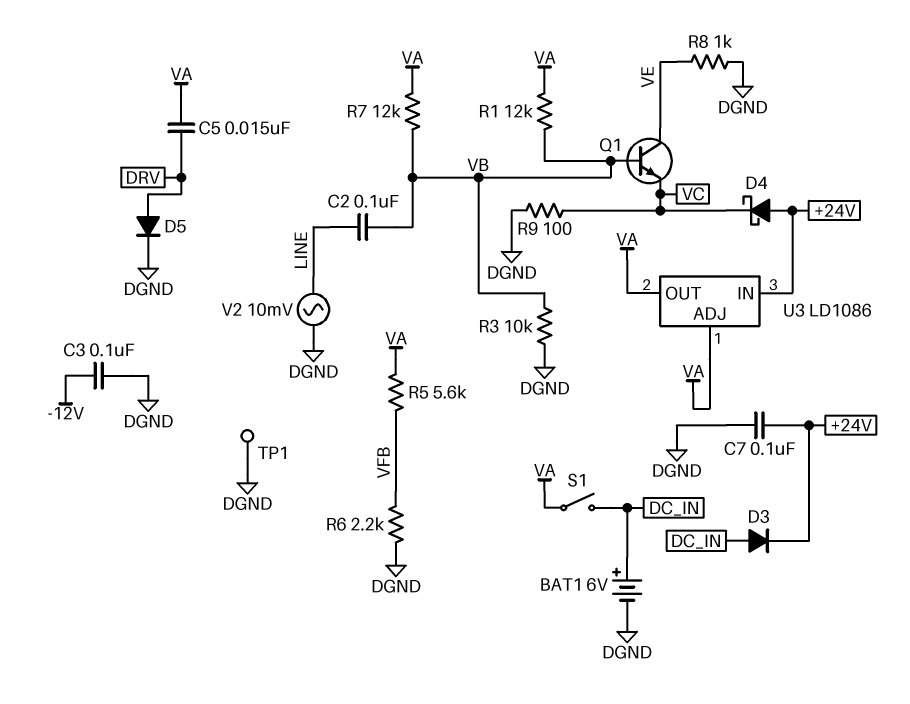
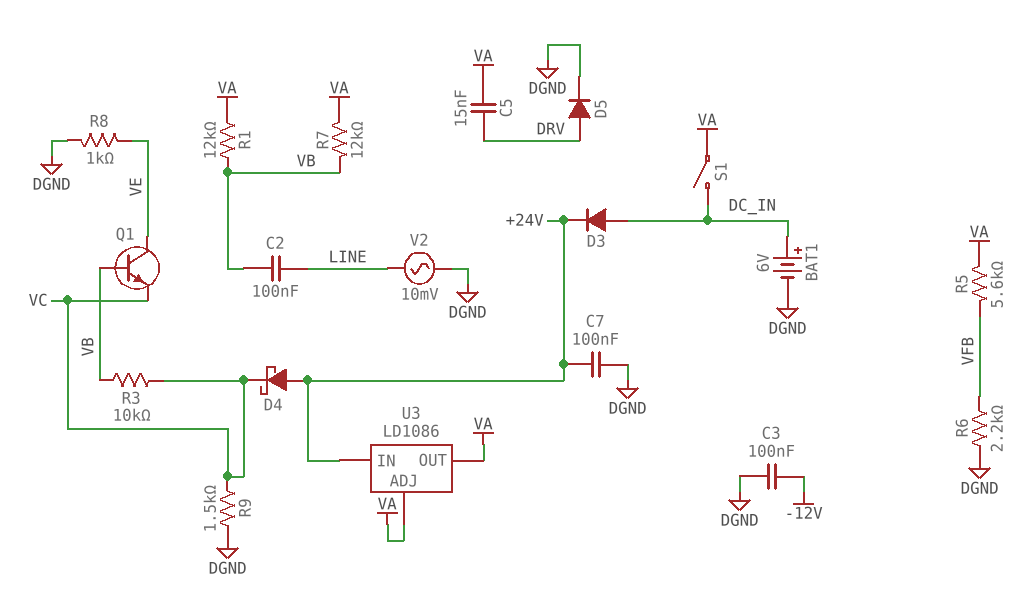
R3: 10k (DGND, VB) -> 10k (VB, VC)
R9: 100 (DGND, VC) -> 1.5k (DGND, VC)
TP1: test point (DGND) -> none

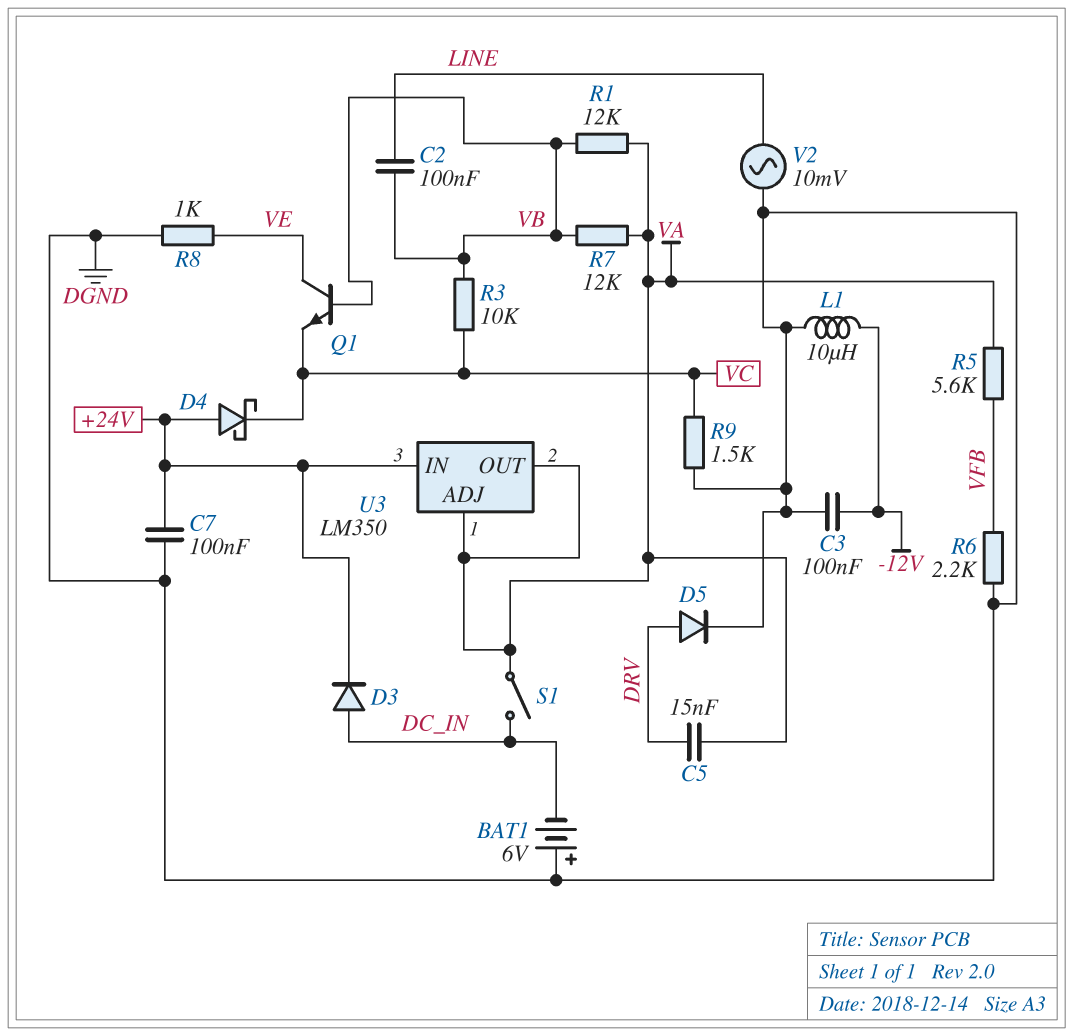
BAT1: 6V (plus DC_IN, minus DGND) -> 6V (plus DGND, minus DC_IN)
L1: none -> 10uH (-12V, DGND)
U3: LD1086 -> LM350

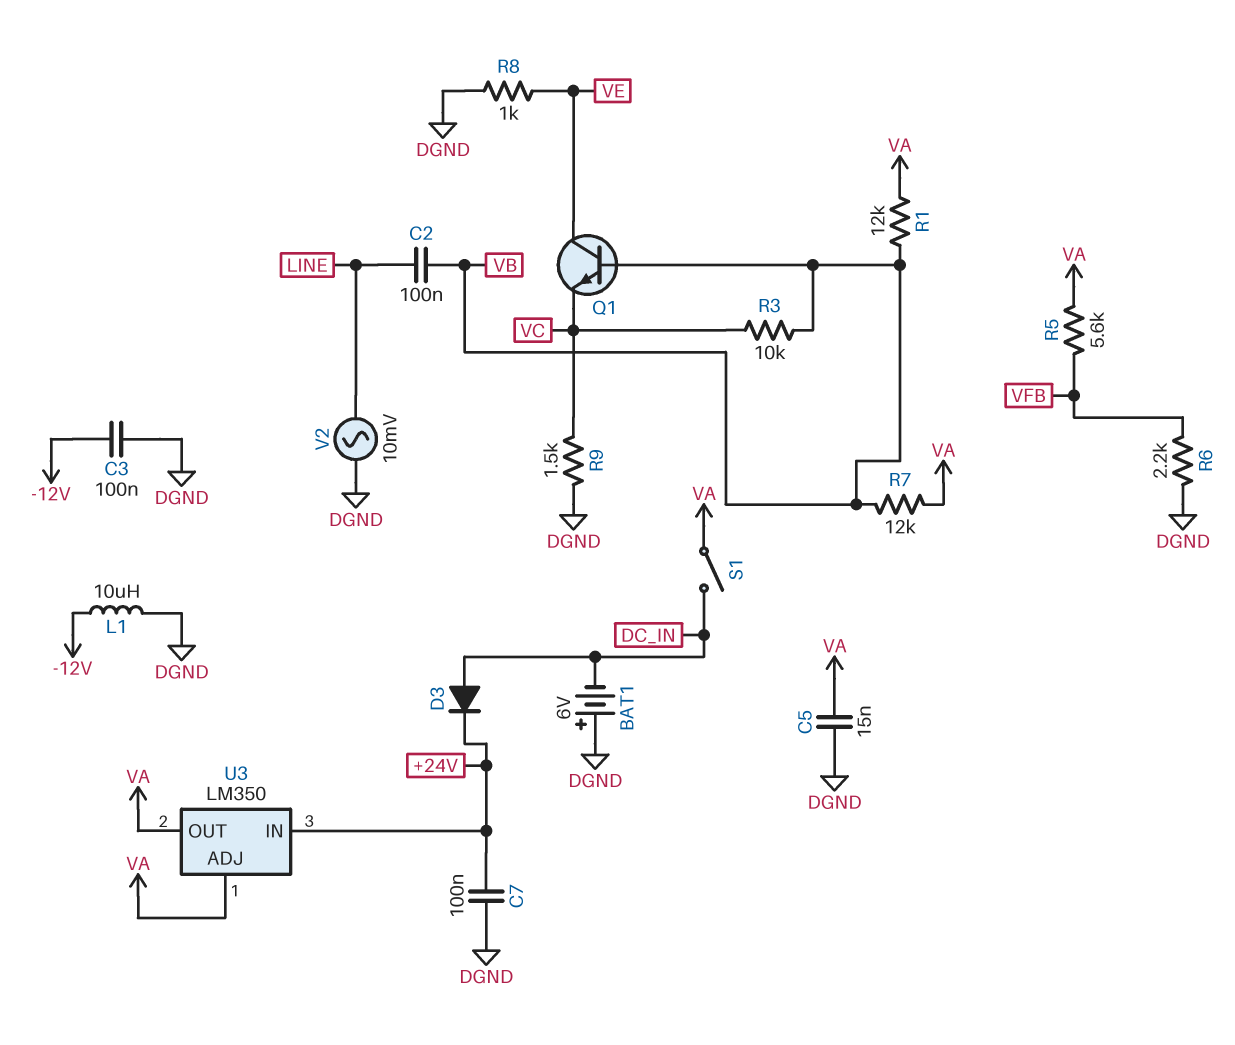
C5: 15nF (DRV, VA) -> 15nF (DGND, VA)
D4: schottky (A +24V, K VC) -> none
D5: diode (A DRV, K DGND) -> none

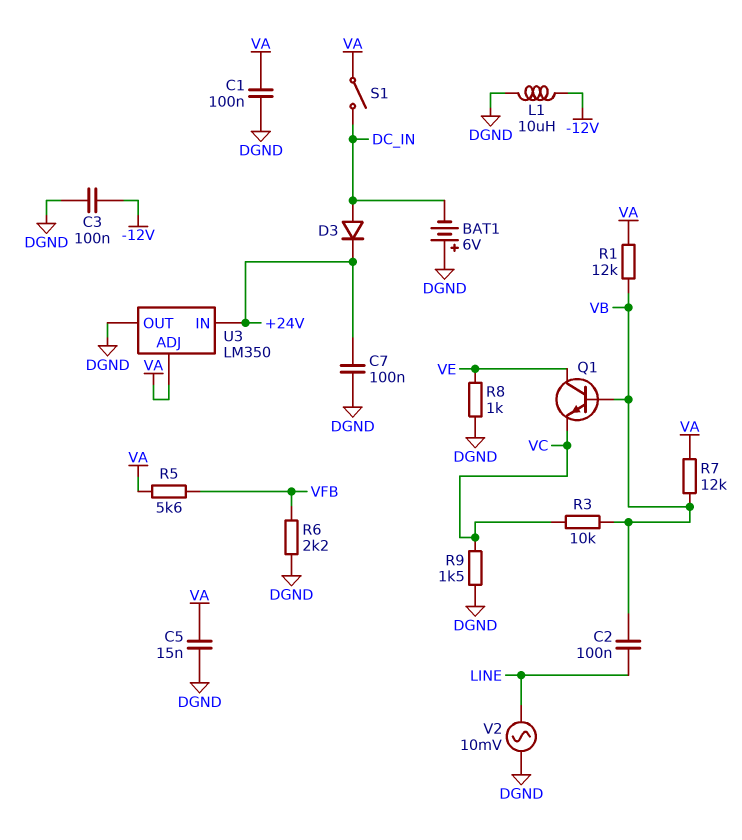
C1: none -> 100nF (DGND, VA)
U3 pin OUT: VA -> DGND

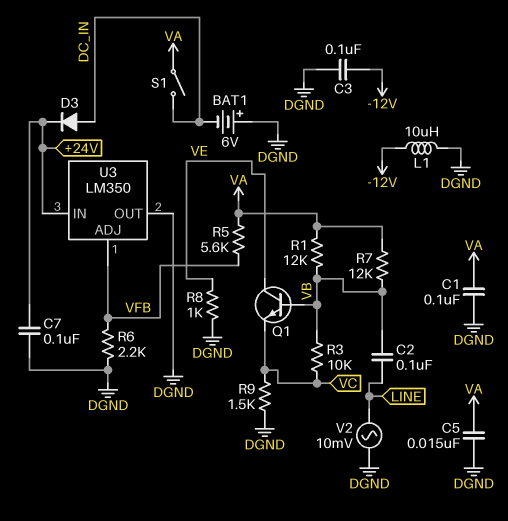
U3 pin ADJ: VA -> VFB

